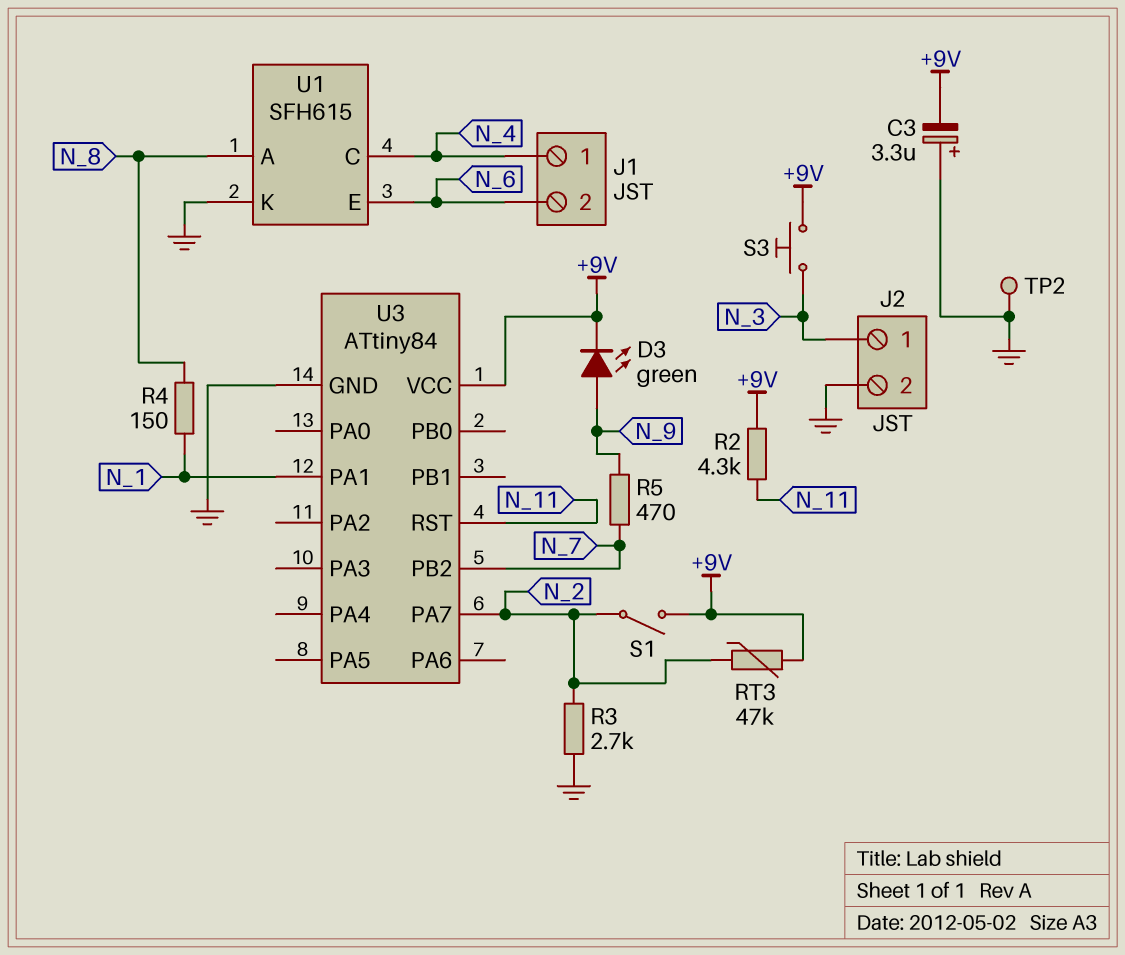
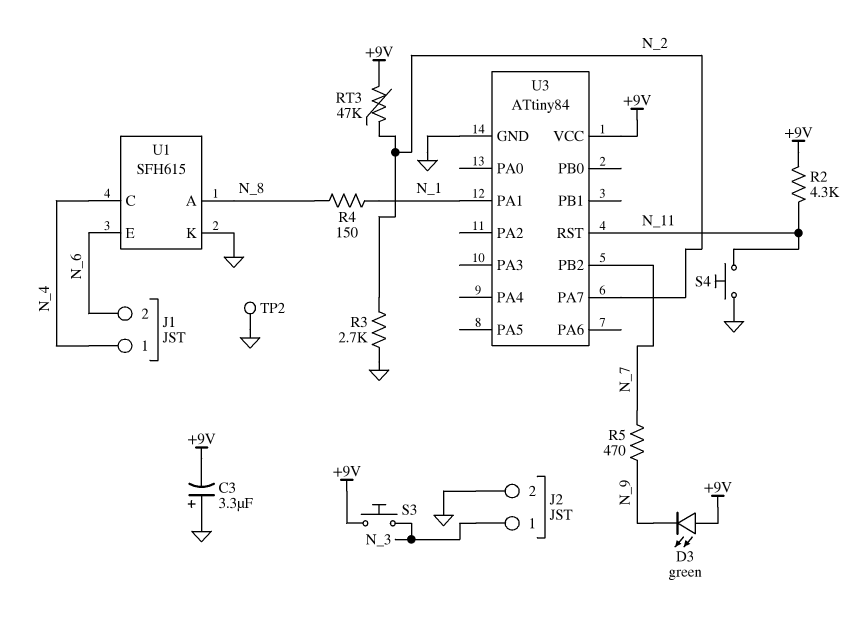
D3: LED green (A N_9, K +9V) -> LED green (A +9V, K N_9)
S1: switch (+9V, N_2) -> none
S4: none -> button (GND, N_11)

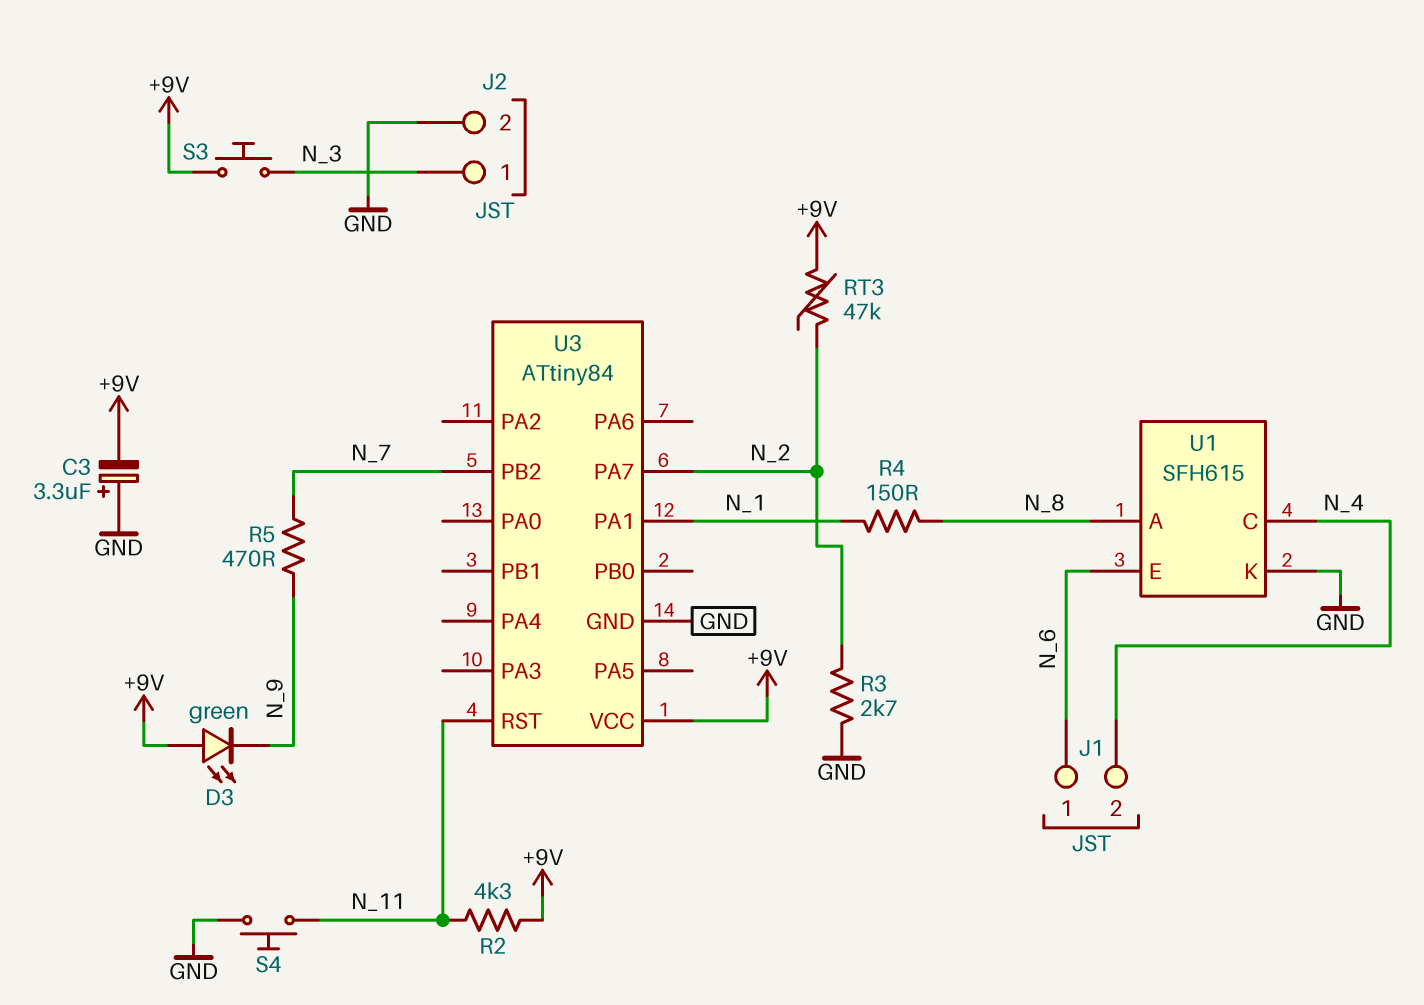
J1 pin 1: N_4 -> N_6
J1 pin 2: N_6 -> N_4
TP2: test point (GND) -> none

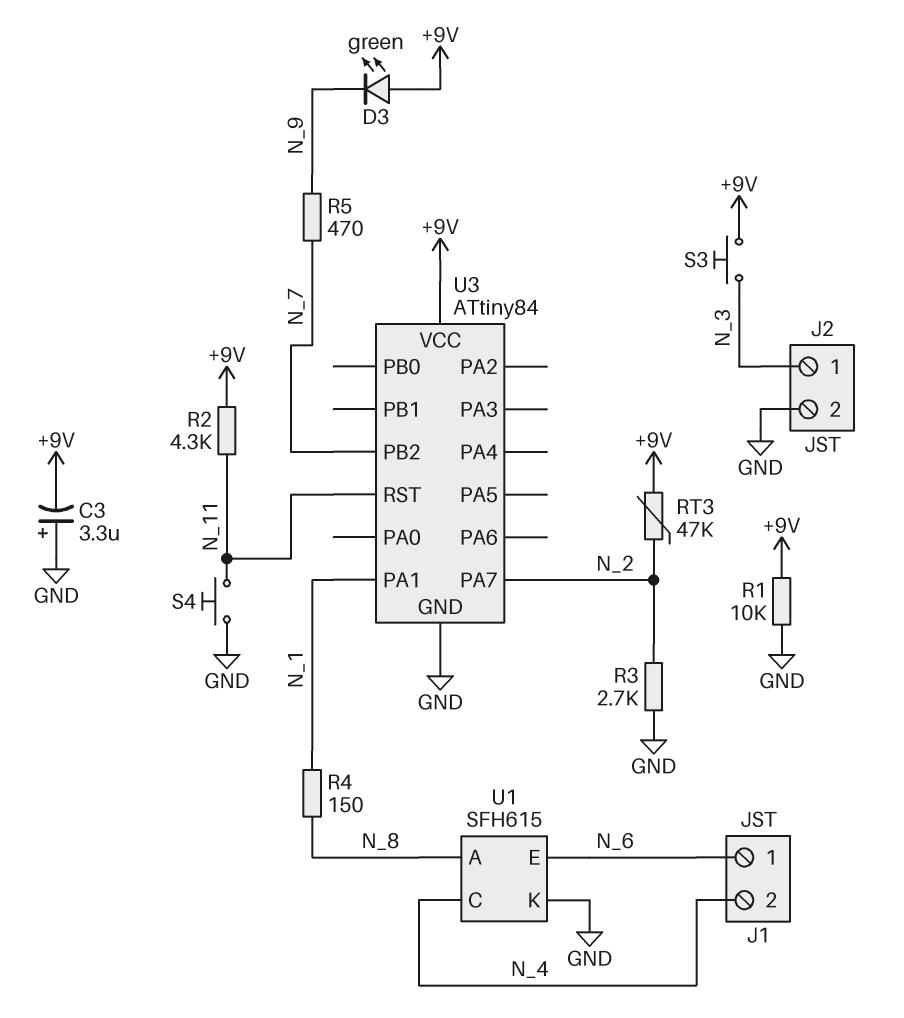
R1: none -> 10k (+9V, GND)

